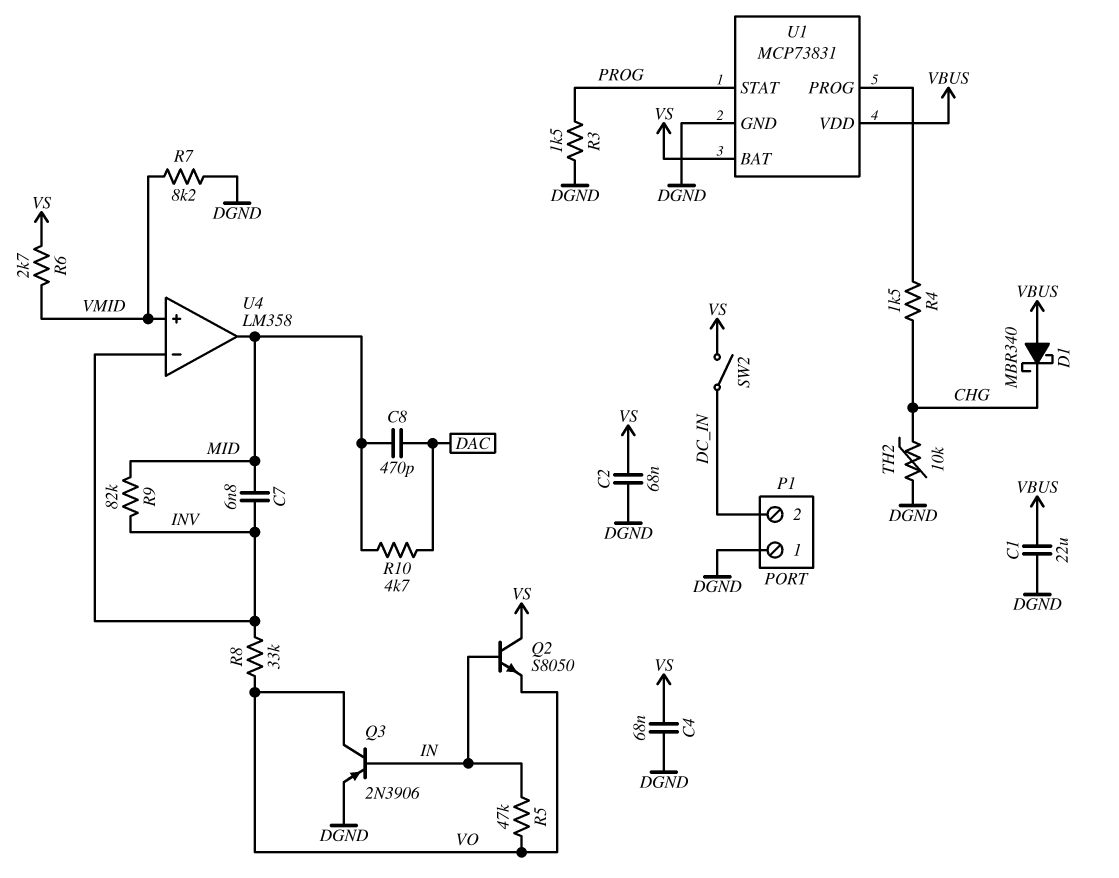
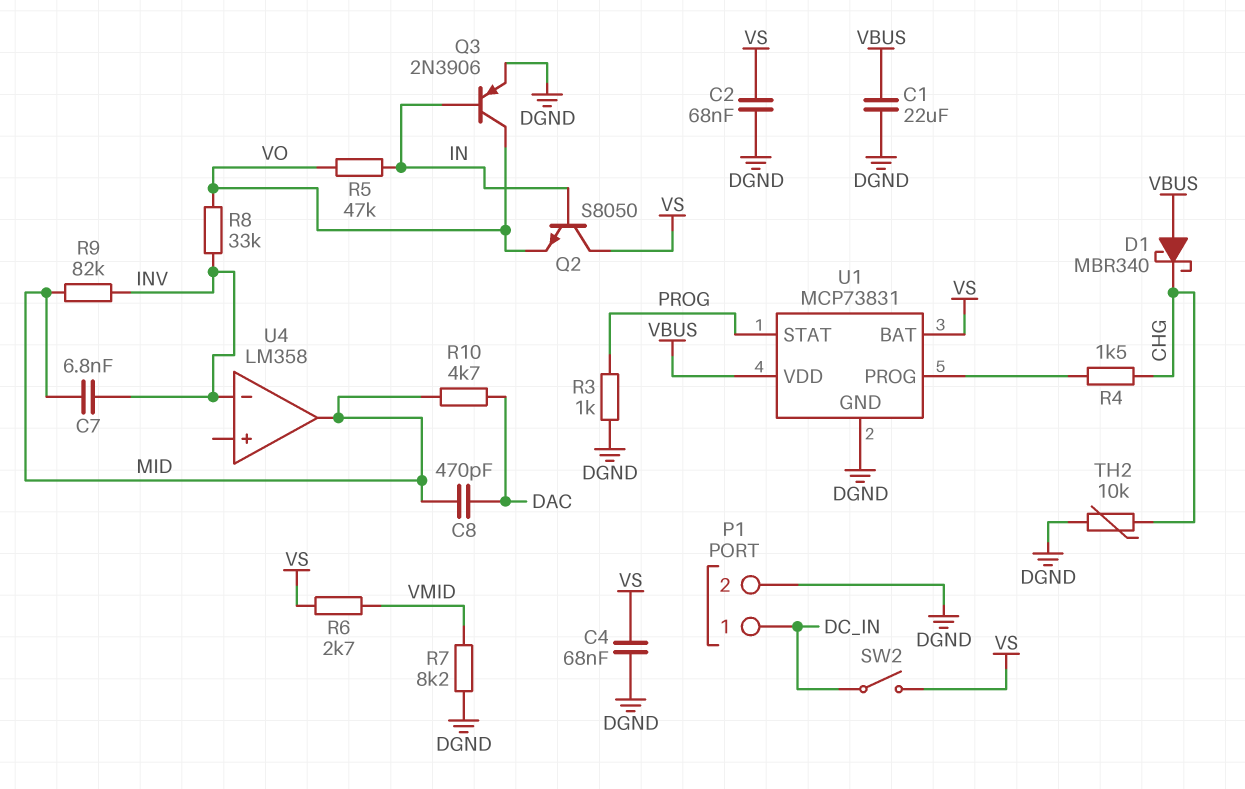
P1 pin 1: DGND -> DC_IN
P1 pin 2: DC_IN -> DGND
R3: 1.5k (DGND, PROG) -> 1k (DGND, PROG)
U4 pin in+: VMID -> none

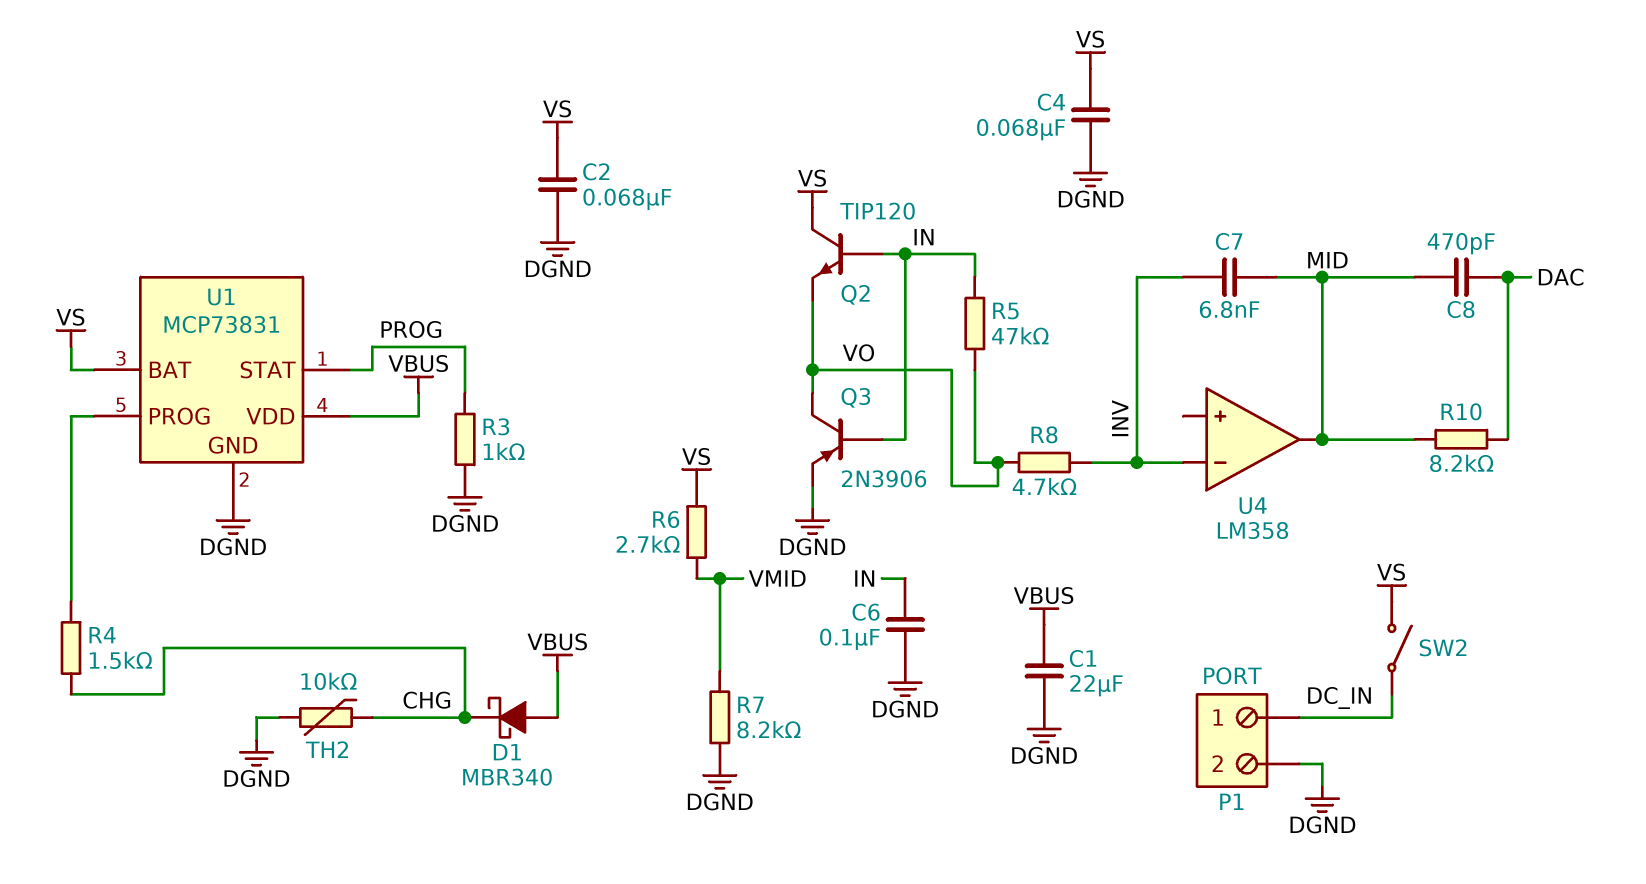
C6: none -> 100nF (DGND, IN)
Q2: NPN S8050 (B IN, C VS, E VO) -> NPN TIP120 (B IN, C VS, E VO)
R8: 33k (INV, VO) -> 4.7k (INV, VO)
R9: 82k (INV, MID) -> none
R10: 4.7k (DAC, MID) -> 8.2k (DAC, MID)

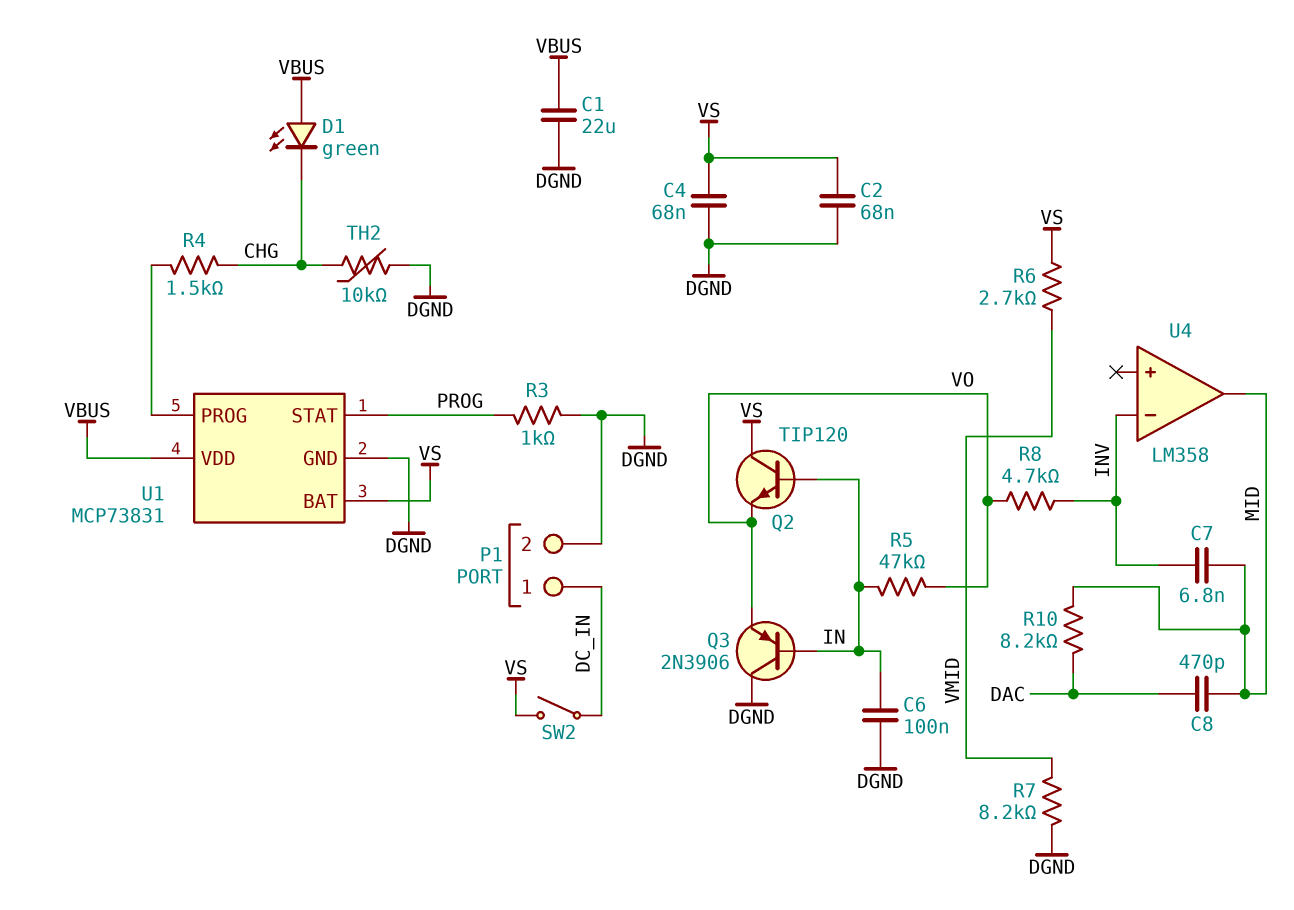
D1: schottky MBR340 (A VBUS, K CHG) -> LED green (A VBUS, K CHG)
Q3: PNP 2N3906 (B IN, C VO, E DGND) -> PNP 2N3906 (B IN, C DGND, E VO)

